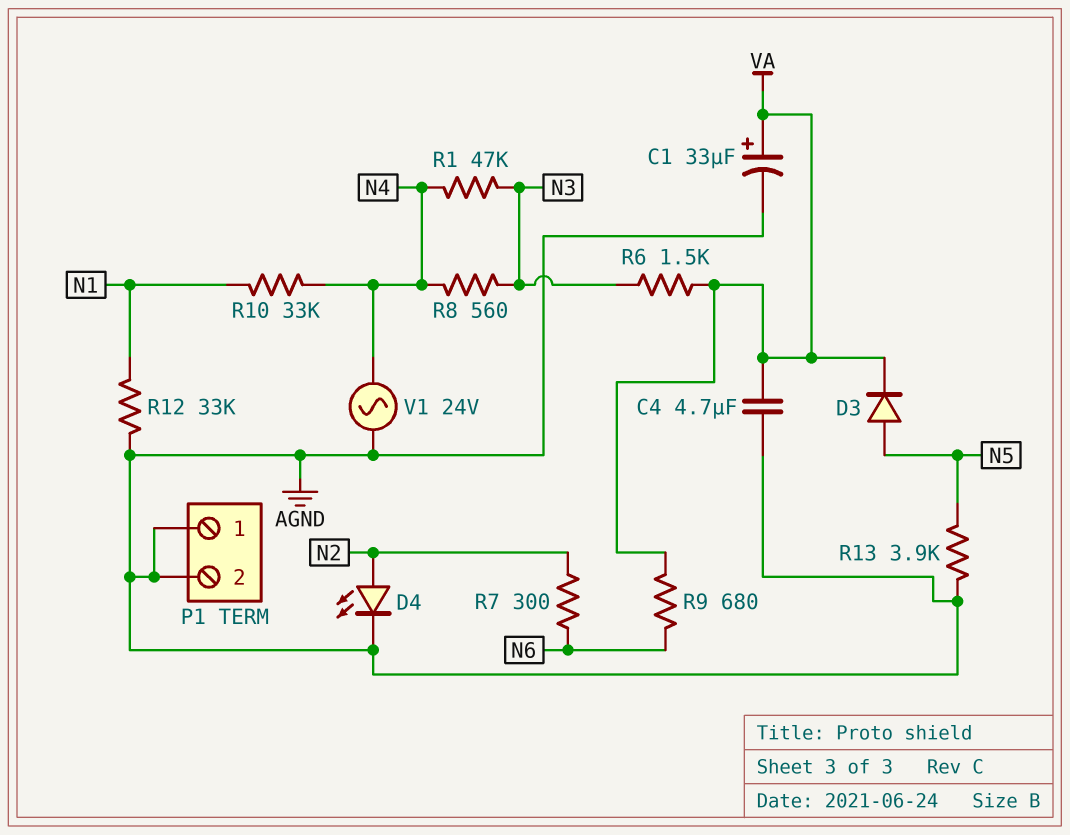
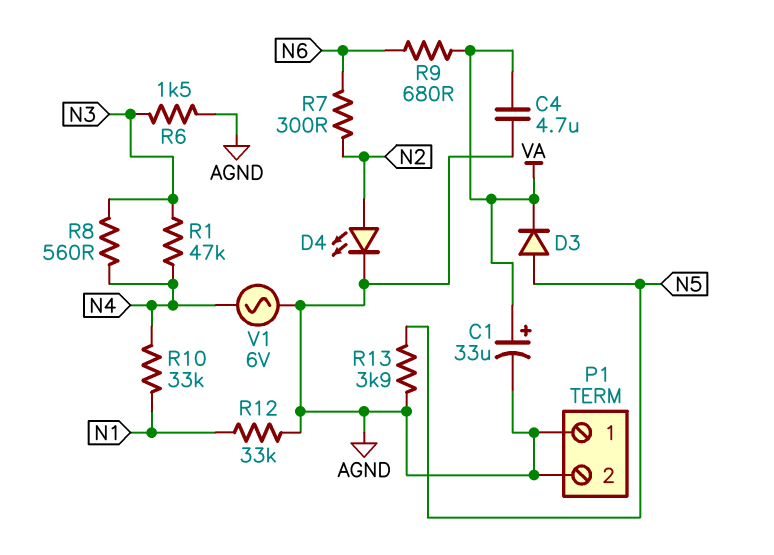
R6: 1.5k (N3, VA) -> 1.5k (AGND, N3)
V1: AC 24V (AGND, N4) -> AC 6V (AGND, N4)

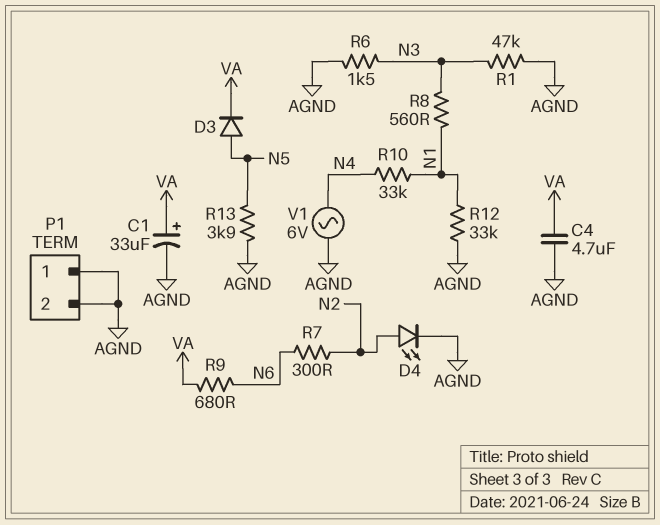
R1: 47k (N3, N4) -> 47k (AGND, N3)
R8: 560 (N3, N4) -> 560 (N1, N3)

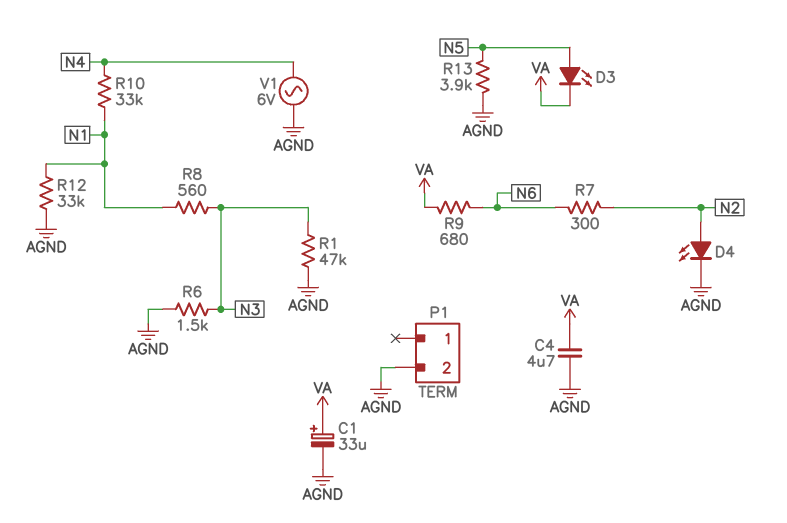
D3: diode (A N5, K VA) -> LED (A N5, K VA)
P1 pin 1: AGND -> none

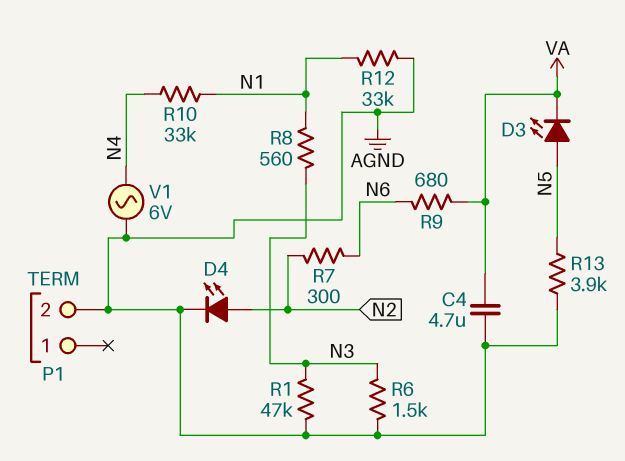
C1: 33uF (plus VA, minus AGND) -> none

